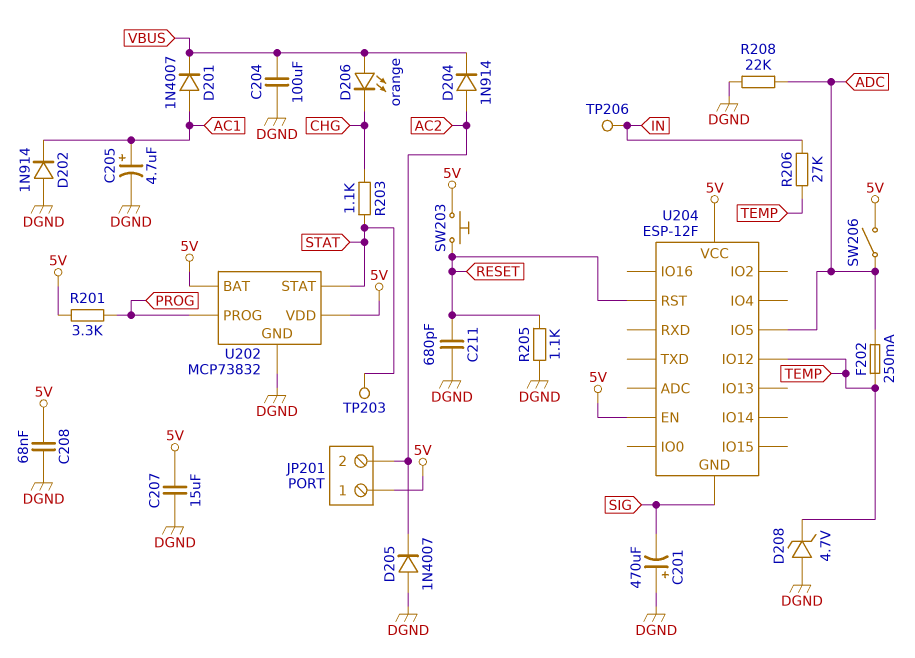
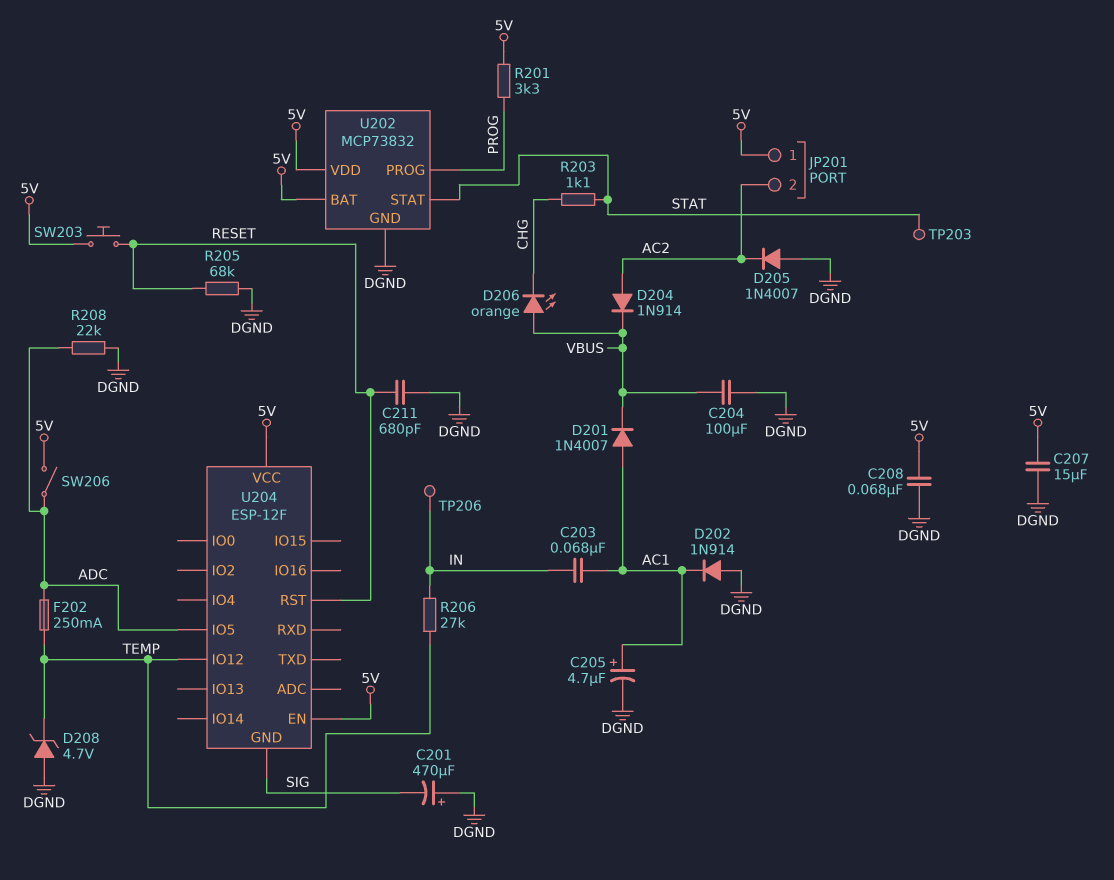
C203: none -> 68nF (AC1, IN)
R205: 1.1k (DGND, RESET) -> 68k (DGND, RESET)

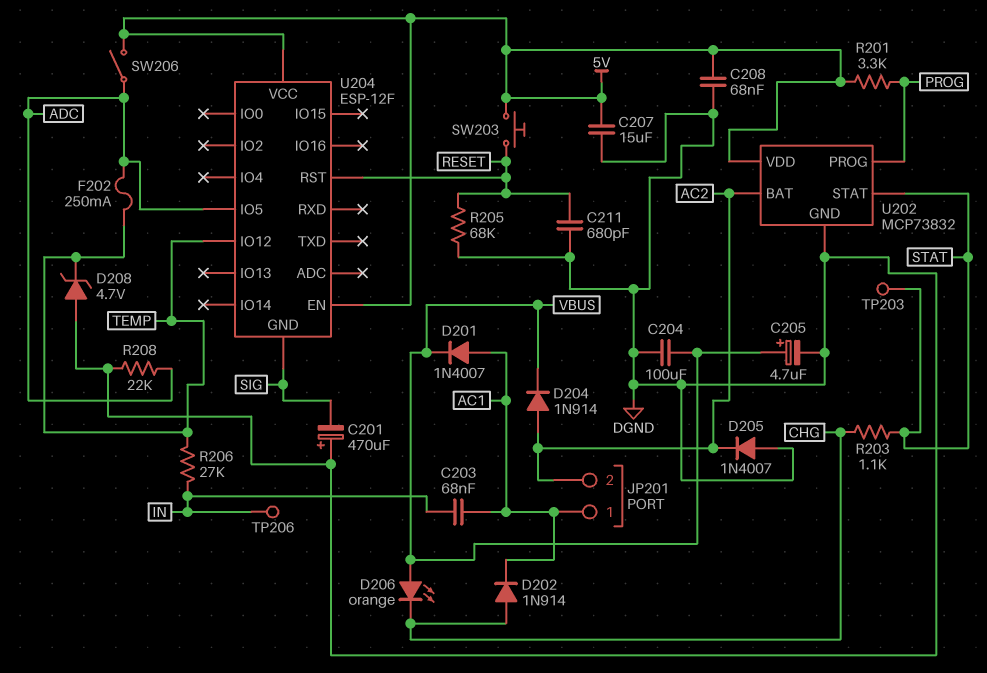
C205: 4.7uF (plus AC1, minus DGND) -> 4.7uF (plus VBUS, minus DGND)
D202: diode 1N914 (A DGND, K AC1) -> diode 1N914 (A CHG, K AC1)
JP201 pin 1: 5V -> AC1
U202 pin BAT: 5V -> AC2

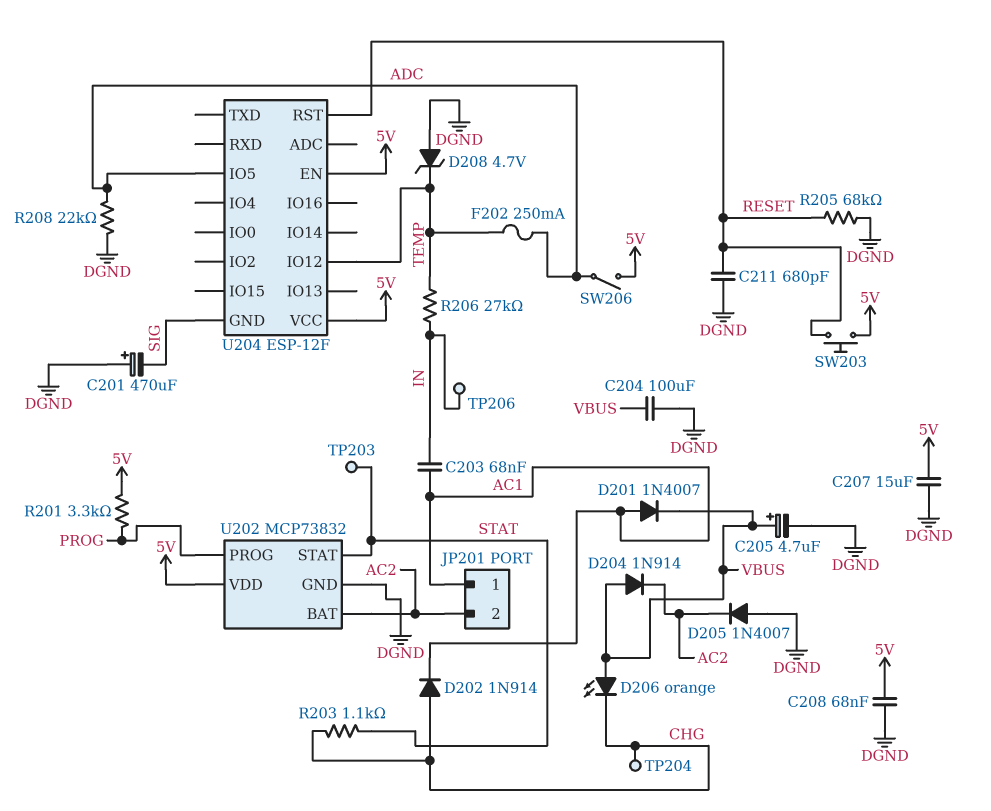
D204: diode 1N914 (A AC2, K VBUS) -> diode 1N914 (A VBUS, K AC2)
TP204: none -> test point (CHG)

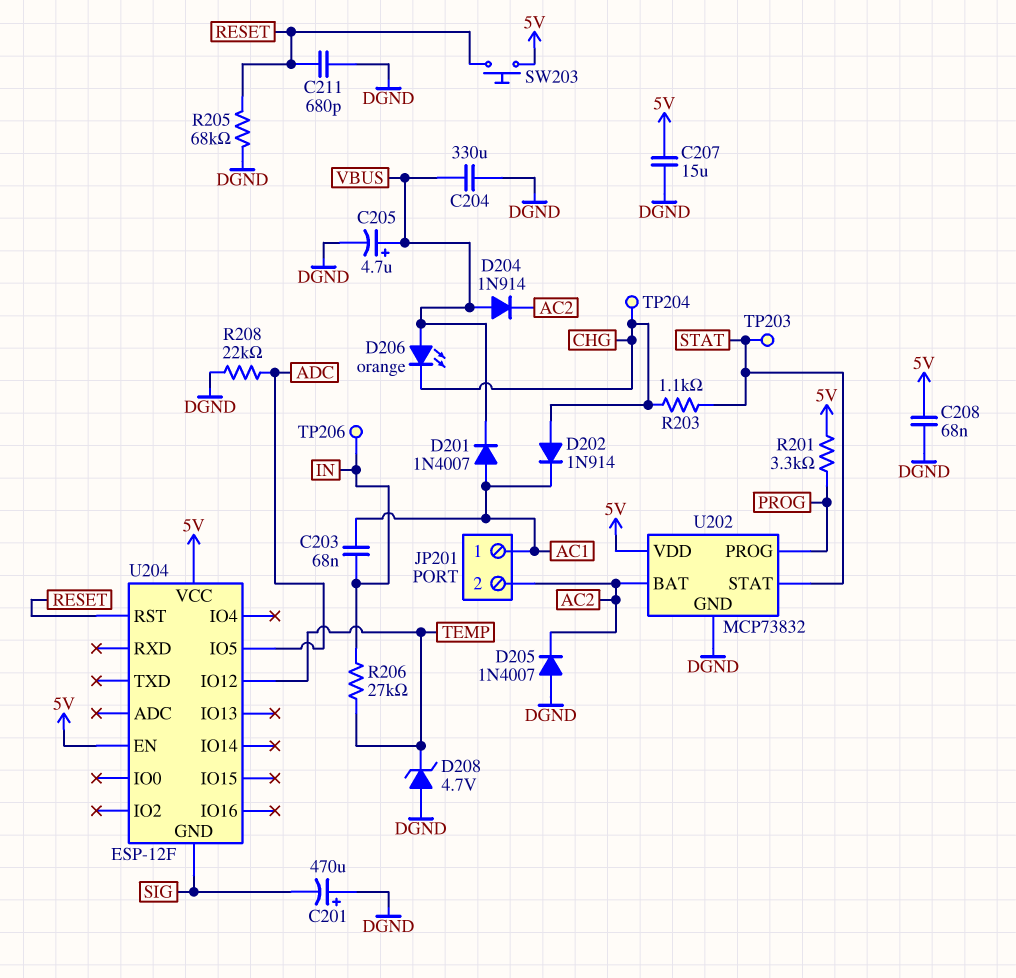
C204: 100uF (DGND, VBUS) -> 330uF (DGND, VBUS)
F202: 250mA (ADC, TEMP) -> none
SW206: switch (5V, ADC) -> none

